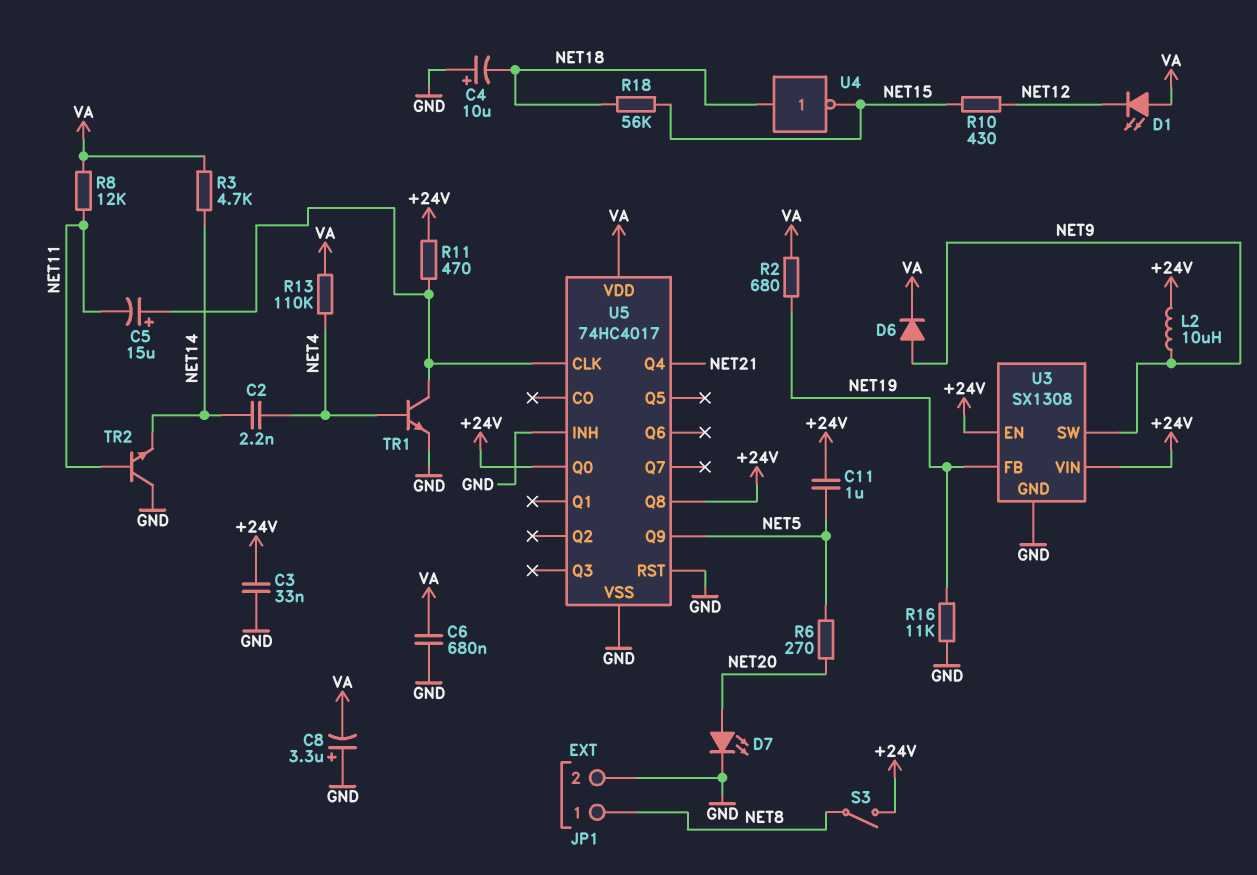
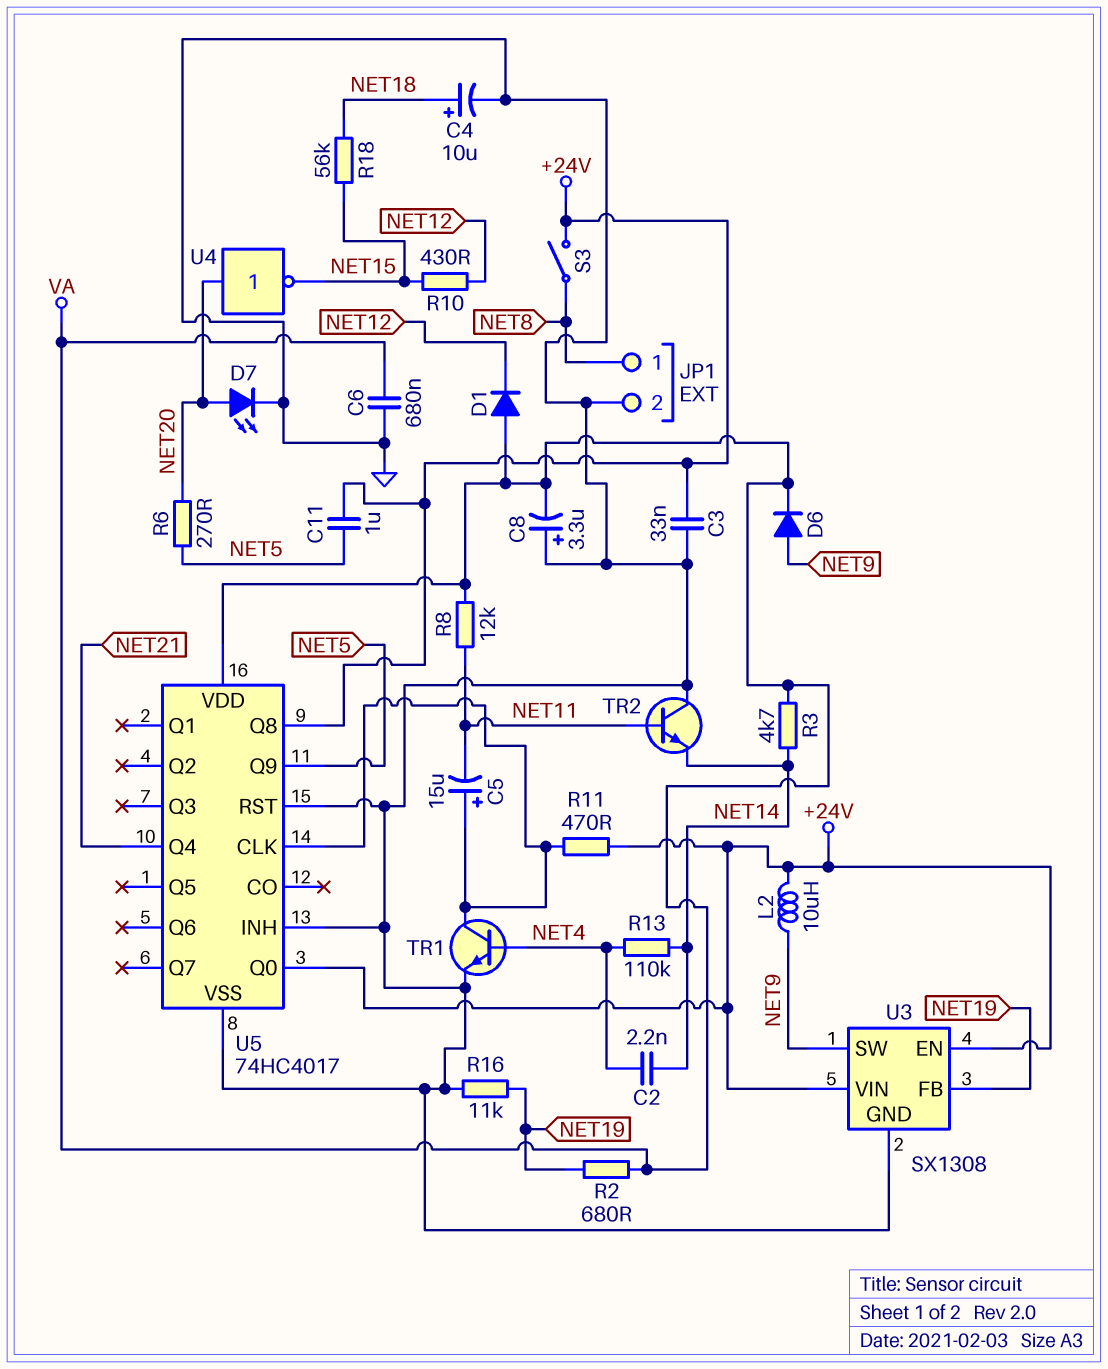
C4: 10uF (plus GND, minus NET18) -> 10uF (plus NET18, minus GND)
D1: LED (A VA, K NET12) -> diode (A VA, K NET12)
R13: 110k (NET4, VA) -> 110k (NET4, NET14)
U4: NOT (in NET18, out NET15) -> NOT (in NET20, out NET15)

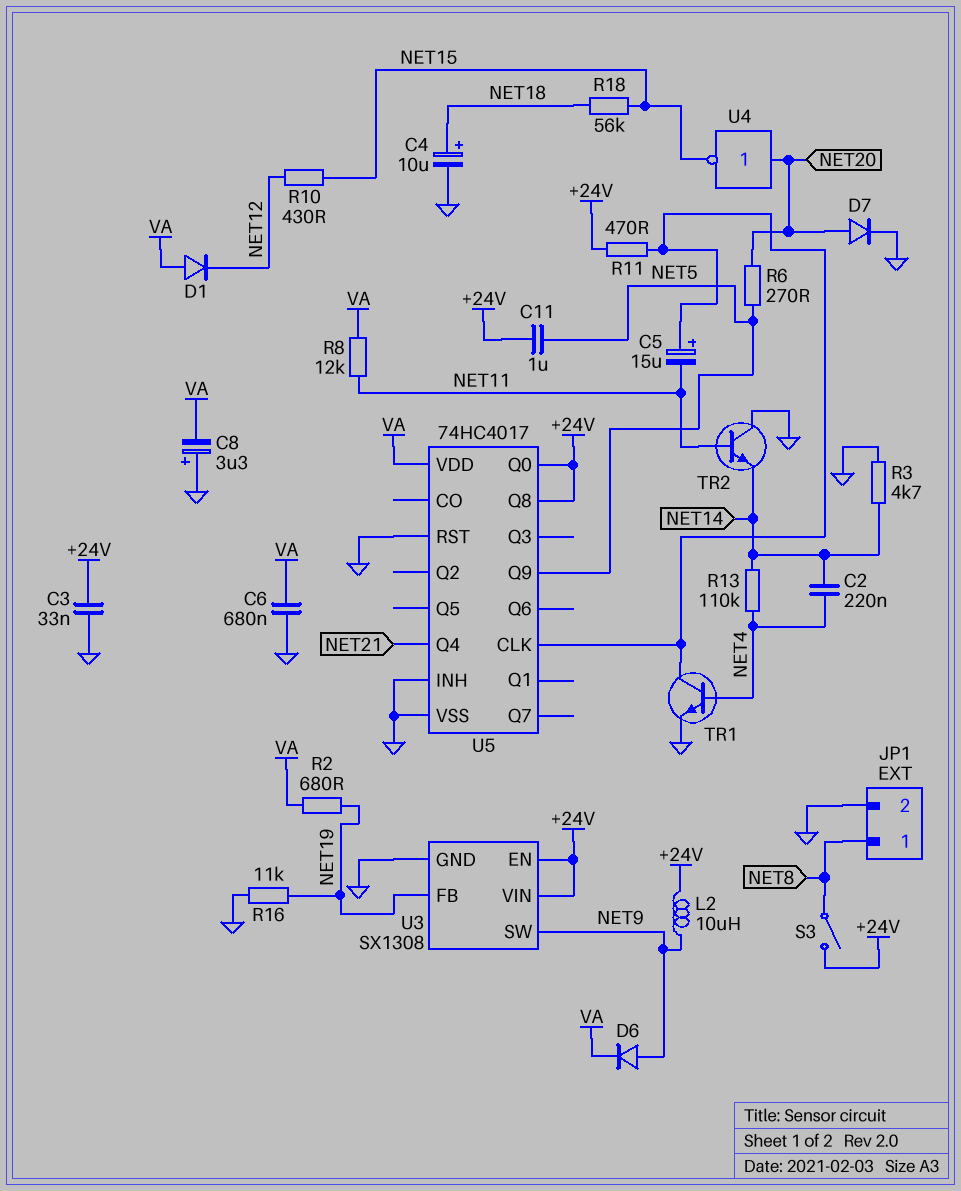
C2: 2.2nF (NET4, NET14) -> 220nF (NET4, NET14)
D7: LED (A NET20, K GND) -> diode (A NET20, K GND)
R3: 4.7k (NET14, VA) -> 4.7k (GND, NET14)

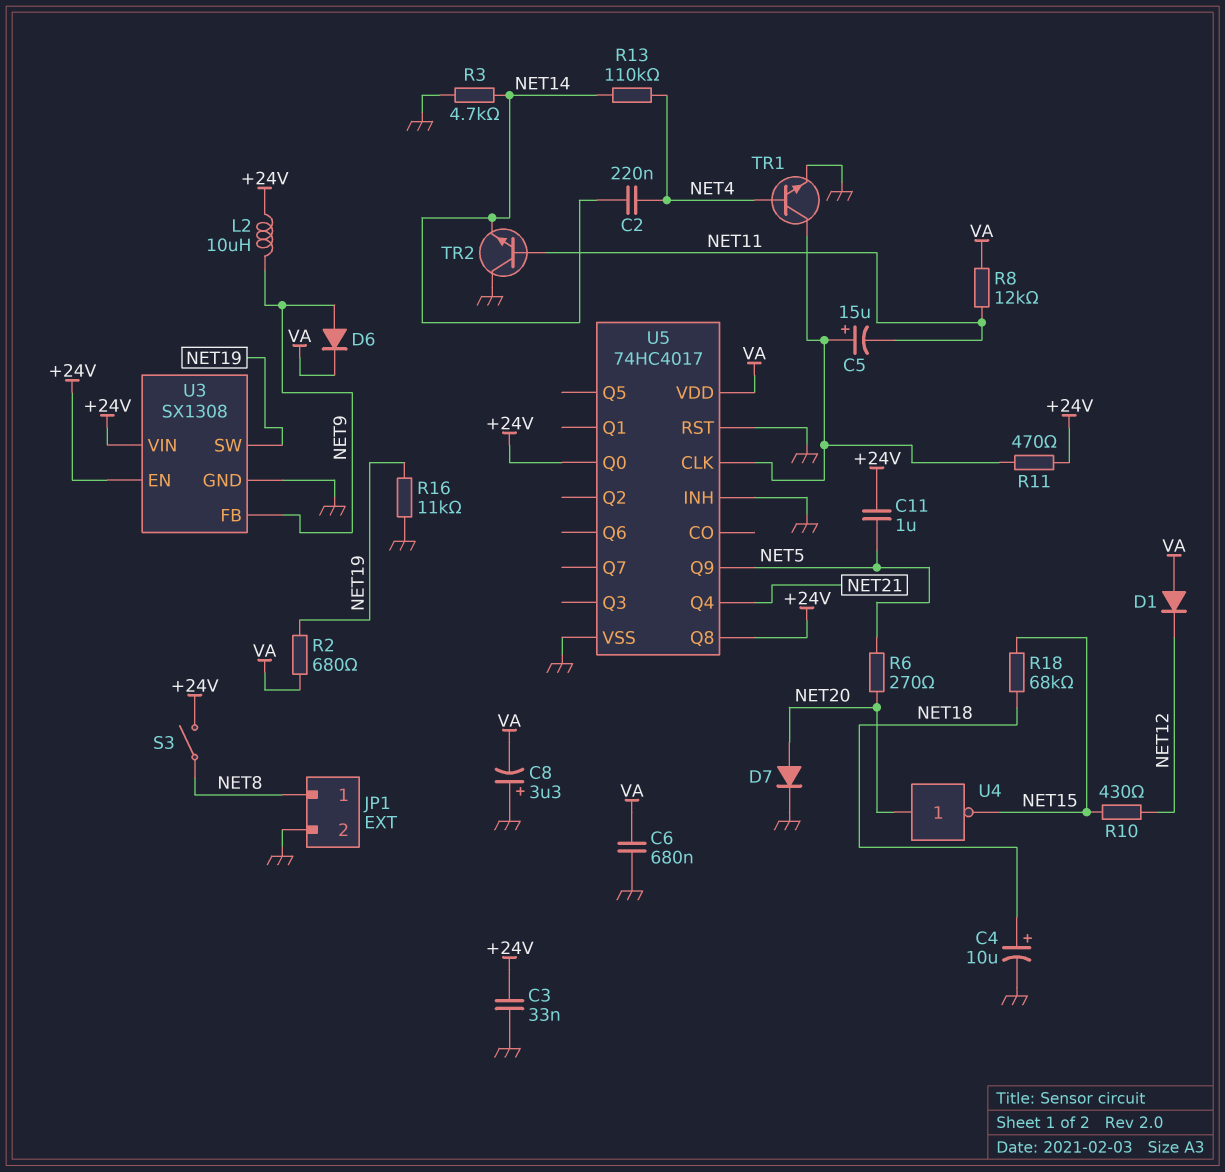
R18: 56k (NET15, NET18) -> 68k (NET15, NET18)
U3 pin FB: NET19 -> NET9
U3 pin SW: NET9 -> NET19

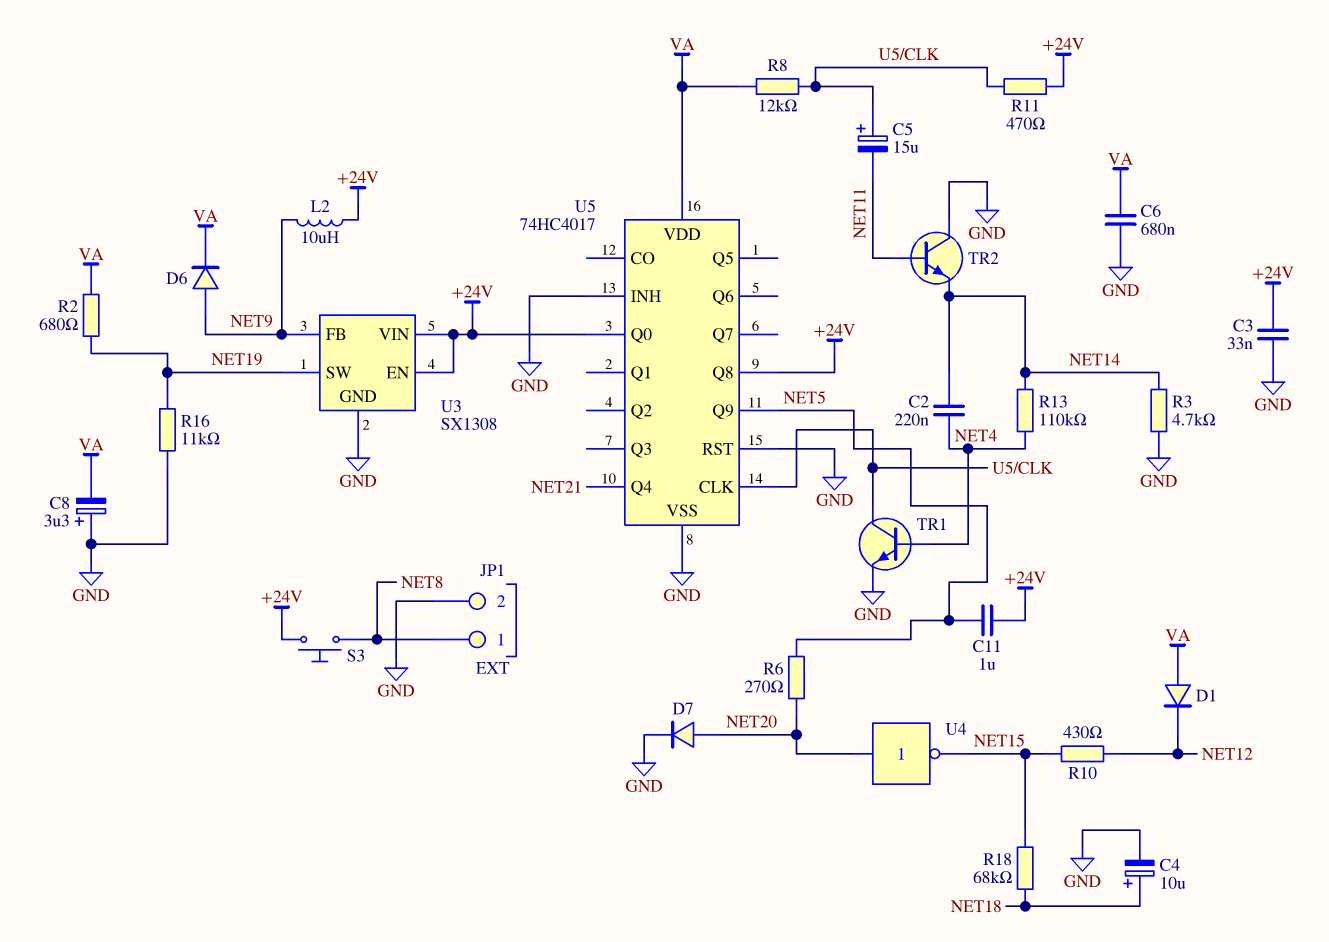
R8: 12k (NET11, VA) -> 12k (U5/CLK, VA)
S3: switch (+24V, NET8) -> button (+24V, NET8)

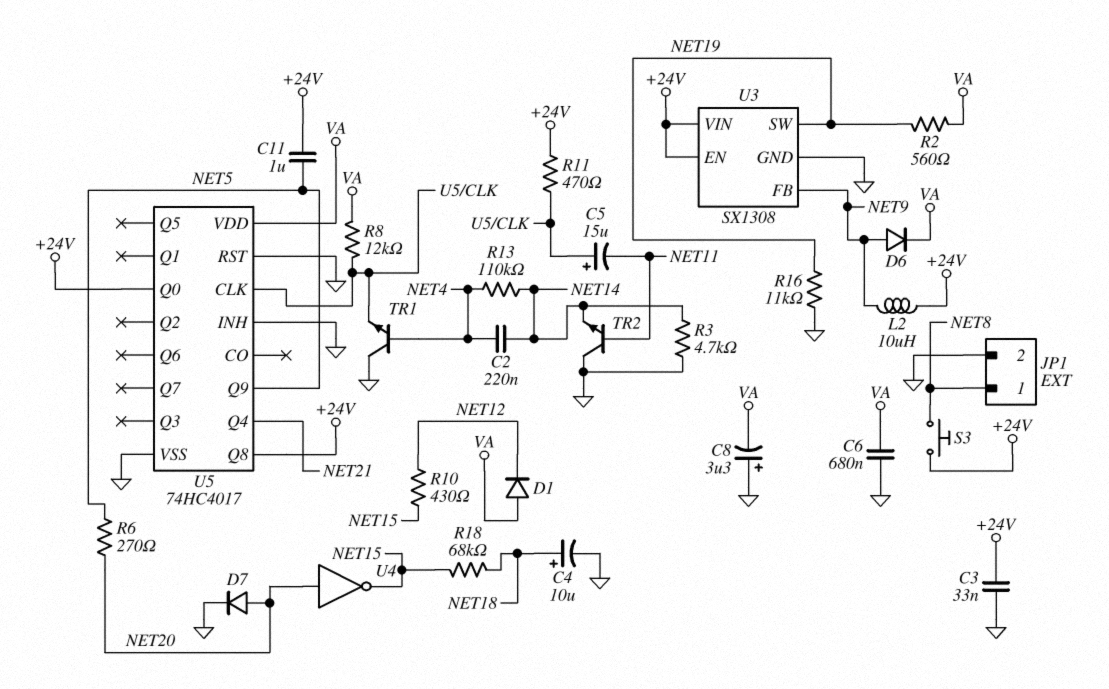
R2: 680 (NET19, VA) -> 560 (NET19, VA)
TR1: NPN (B NET4, C U5/CLK, E GND) -> NPN (B NET4, C GND, E U5/CLK)

